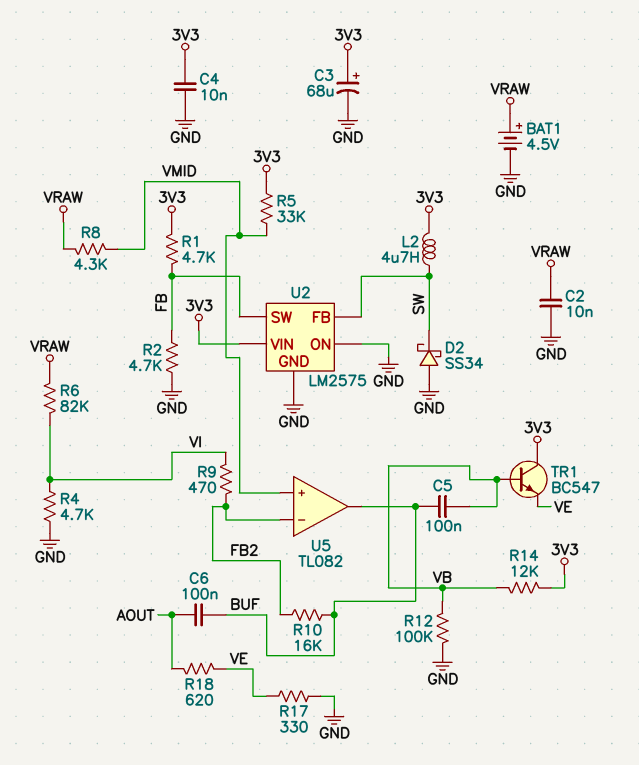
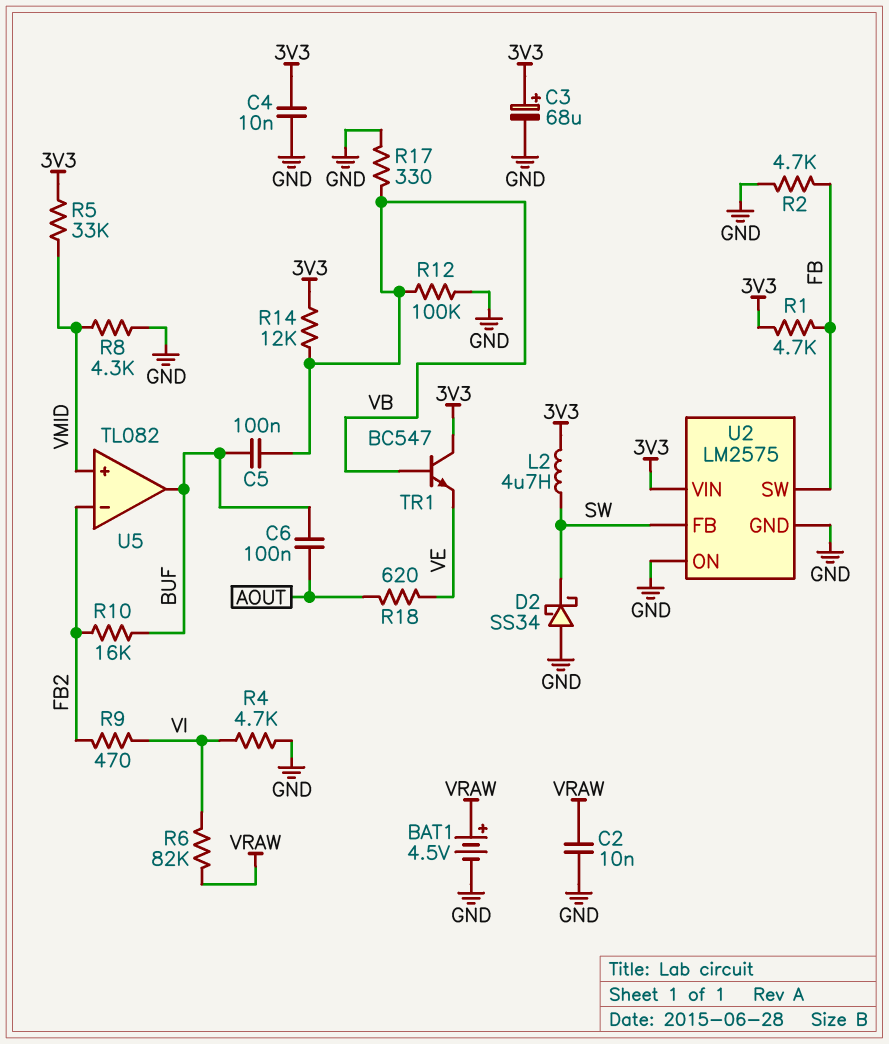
R8: 4.3k (VMID, VRAW) -> 4.3k (GND, VMID)
R17: 330 (GND, VE) -> 330 (GND, VB)

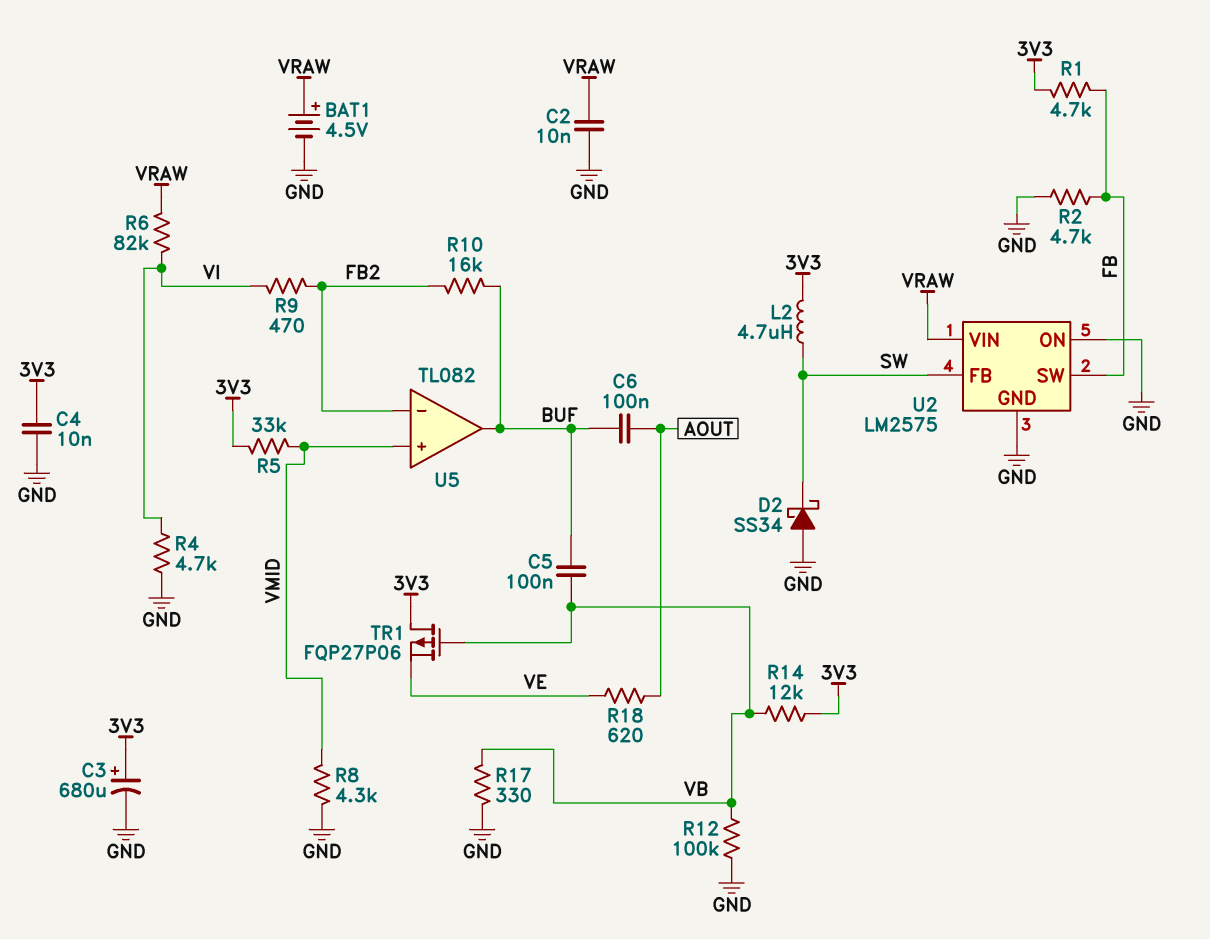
C3: 68uF (plus 3V3, minus GND) -> 680uF (plus 3V3, minus GND)
TR1: NPN BC547 (B VB, C 3V3, E VE) -> PMOS FQP27P06 (G VB, D 3V3, S VE)
U2 pin VIN: 3V3 -> VRAW

